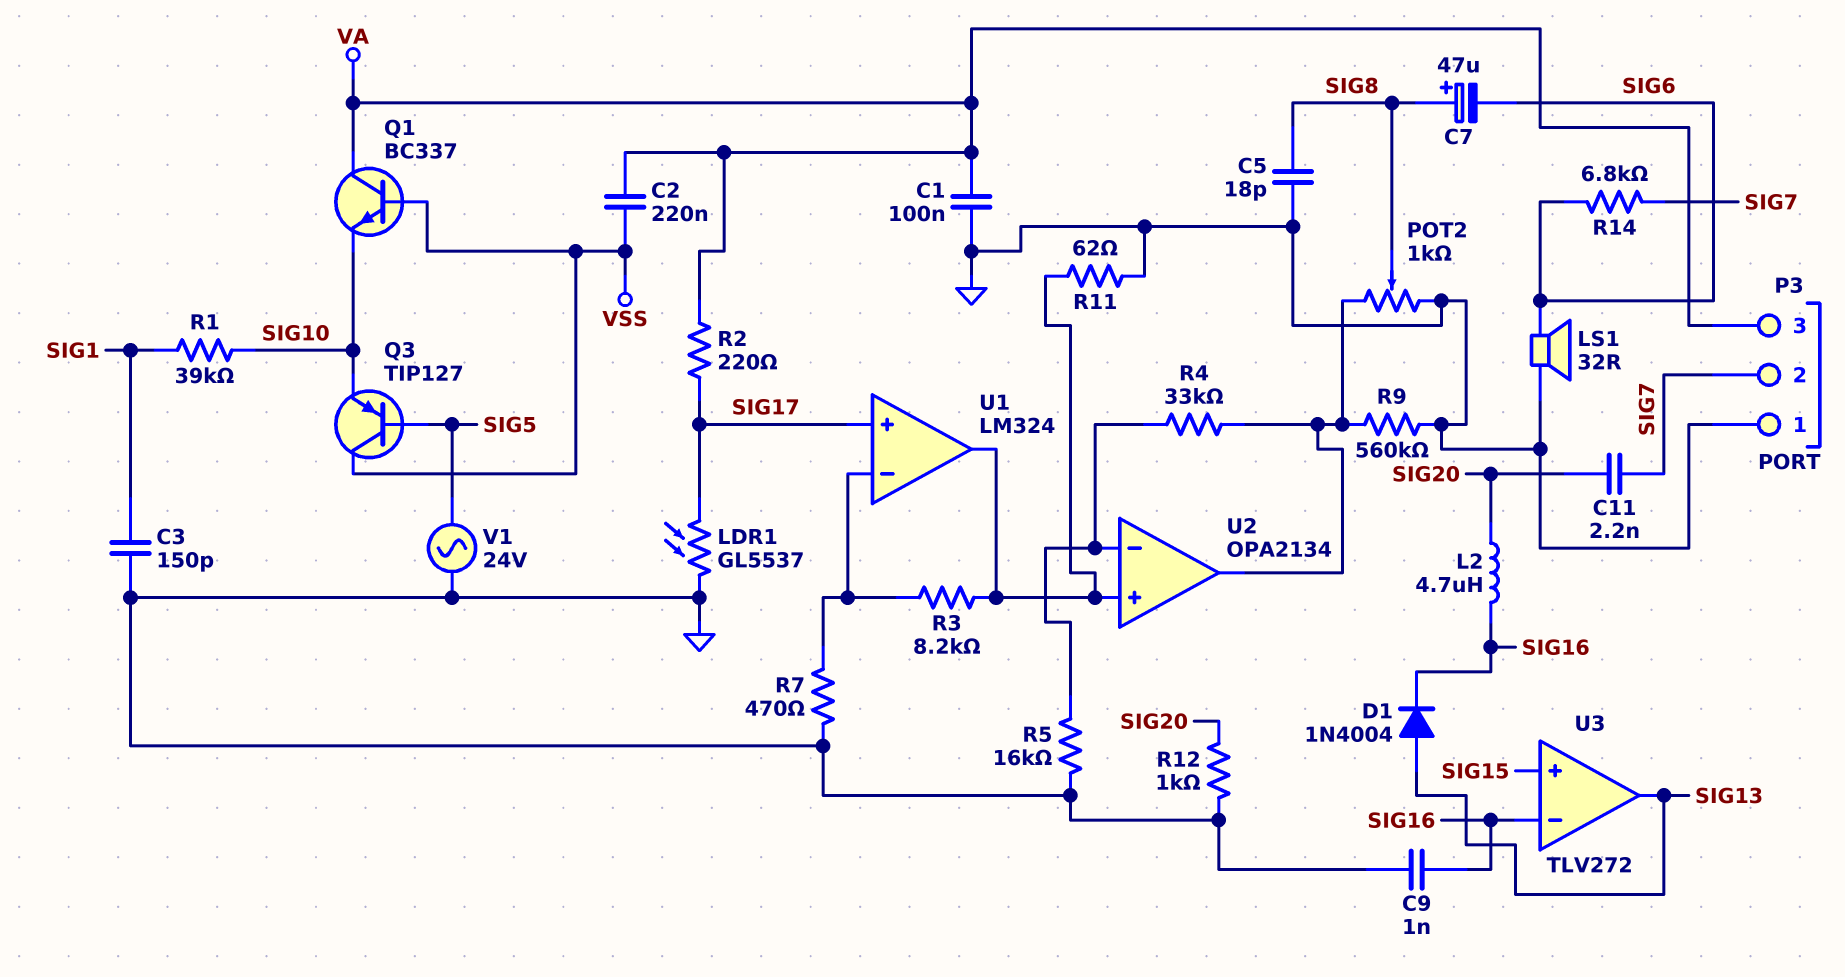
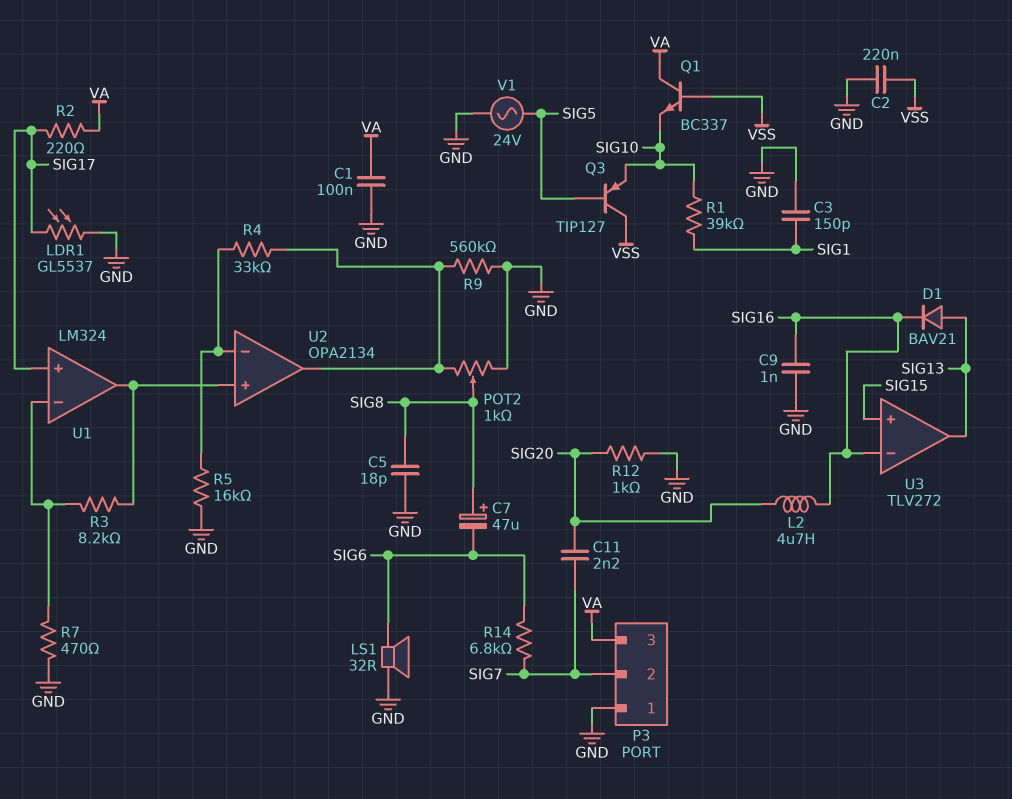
C2: 220nF (VA, VSS) -> 220nF (GND, VSS)
D1: diode 1N4004 (A SIG13, K SIG16) -> diode BAV21 (A SIG13, K SIG16)
R11: 62 (GND, U1/out) -> none

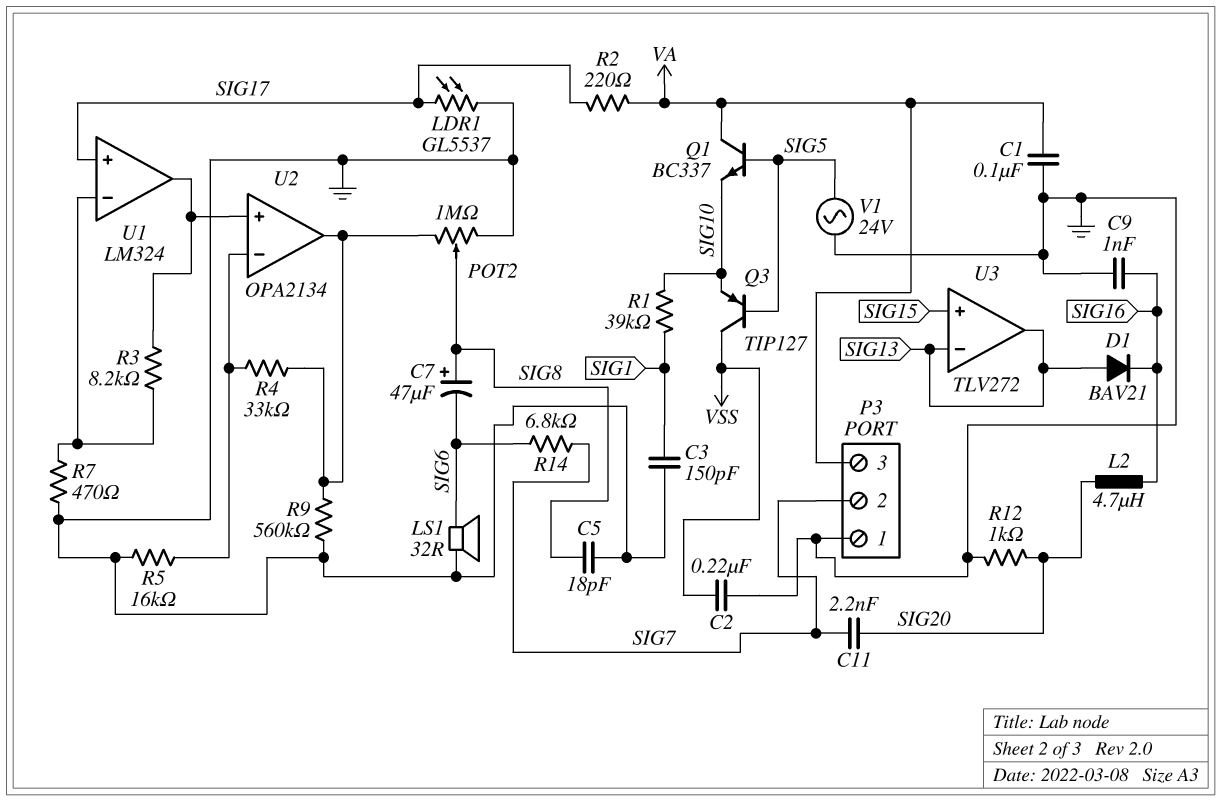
POT2: 1k (GND, U2/out, wiper SIG8) -> 1M (GND, U2/out, wiper SIG8)
Q1: NPN BC337 (B VSS, C VA, E SIG10) -> NPN BC337 (B SIG5, C VA, E SIG10)
U3 pin in-: SIG16 -> SIG13

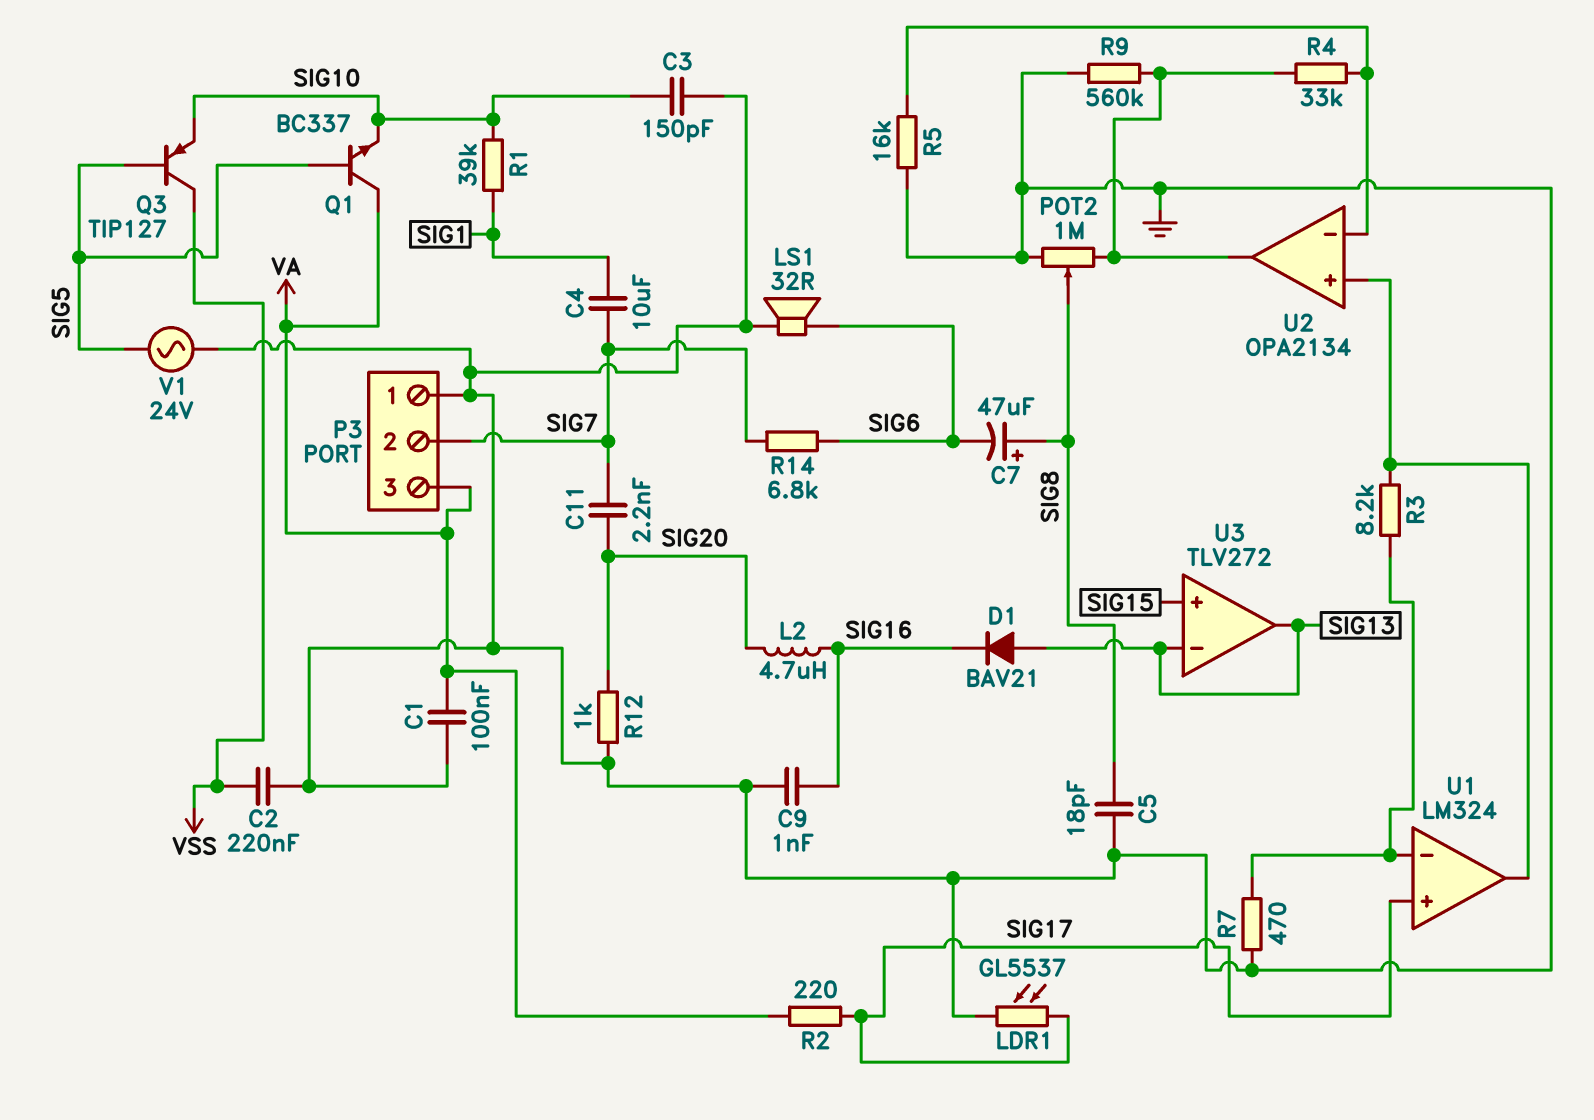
C3: 150pF (GND, SIG1) -> 150pF (GND, SIG10)
C4: none -> 10uF (SIG1, SIG7)

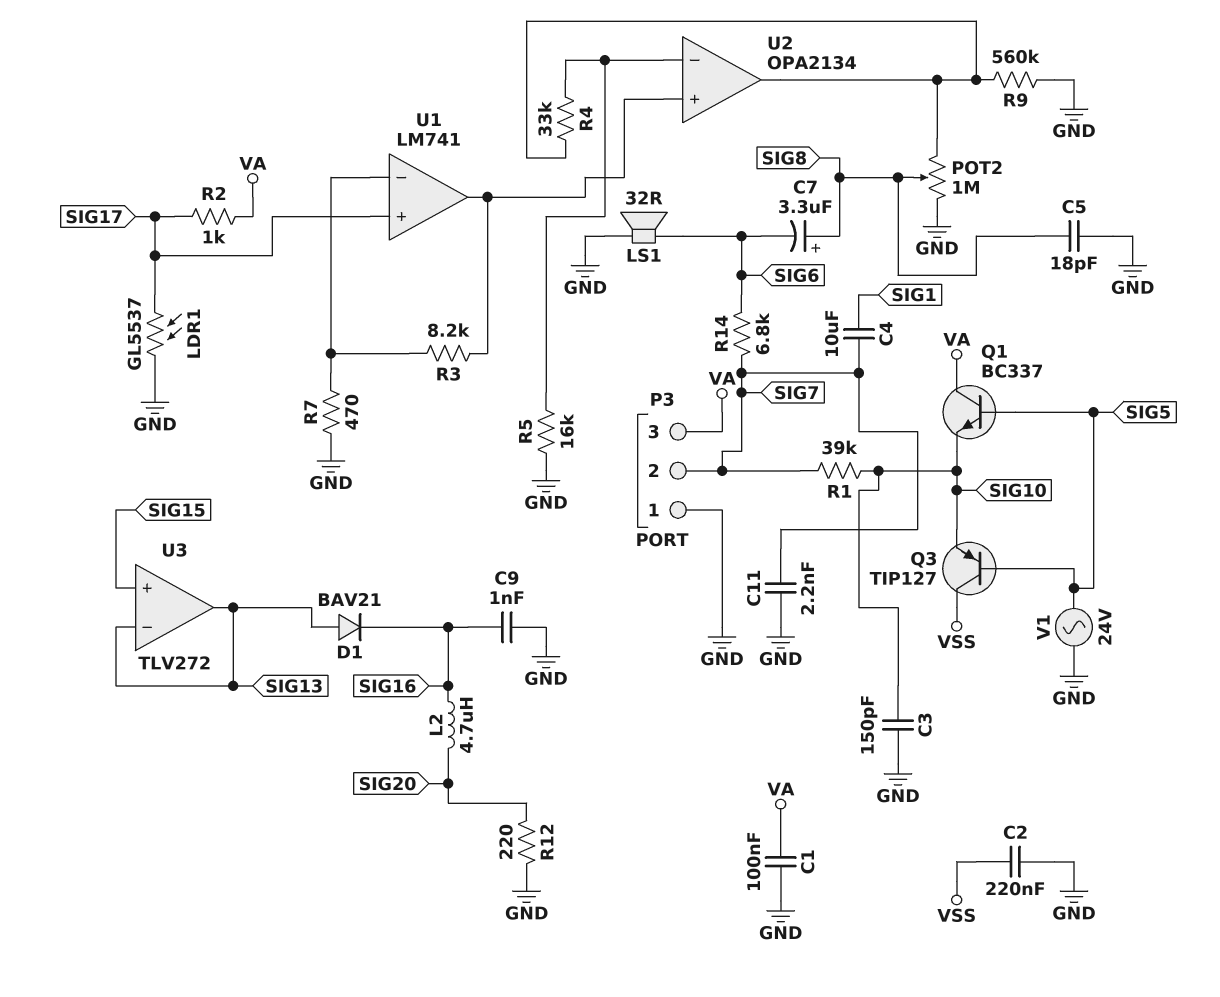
C7: 47uF (plus SIG8, minus SIG6) -> 3.3uF (plus SIG8, minus SIG6)
C11: 2.2nF (SIG7, SIG20) -> 2.2nF (GND, SIG7)
R1: 39k (SIG1, SIG10) -> 39k (SIG7, SIG10)
R2: 220 (SIG17, VA) -> 1k (SIG17, VA)
R12: 1k (GND, SIG20) -> 220 (GND, SIG20)
U1: LM324 -> LM741

